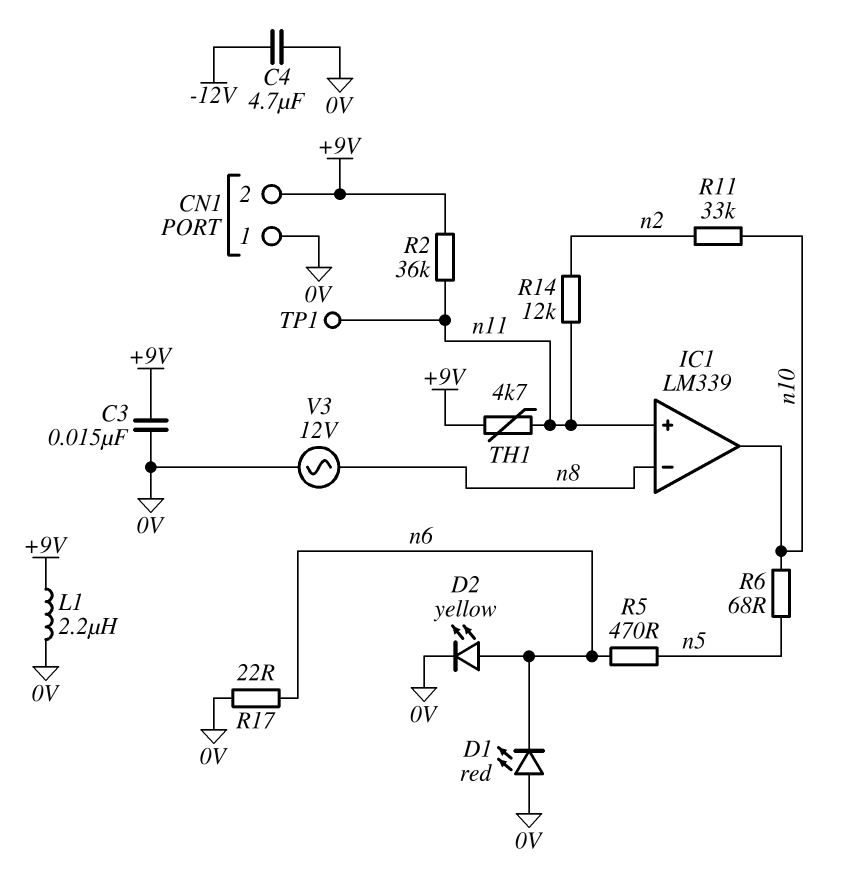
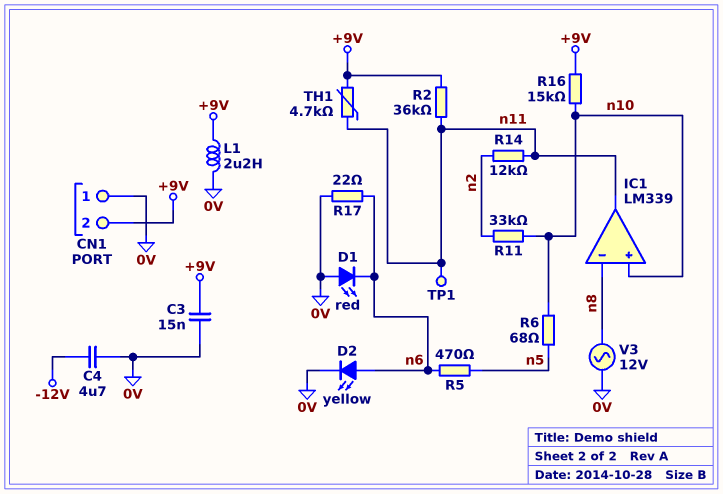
IC1 pin in+: n11 -> n10
IC1 pin out: n10 -> n11
R16: none -> 15k (+9V, n10)

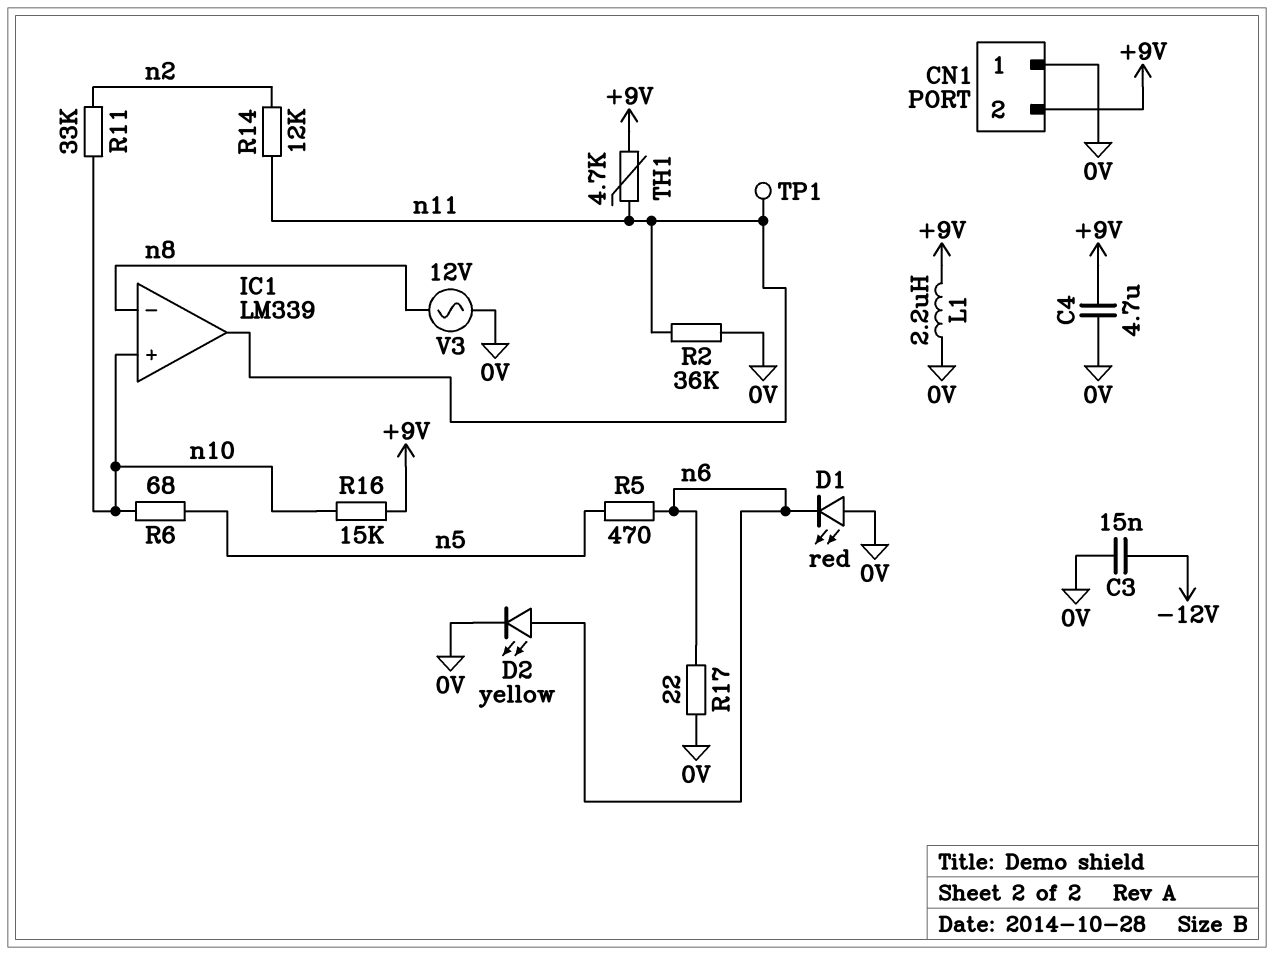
C3: 15nF (+9V, 0V) -> 15nF (-12V, 0V)
C4: 4.7uF (-12V, 0V) -> 4.7uF (+9V, 0V)
R2: 36k (+9V, n11) -> 36k (0V, n11)

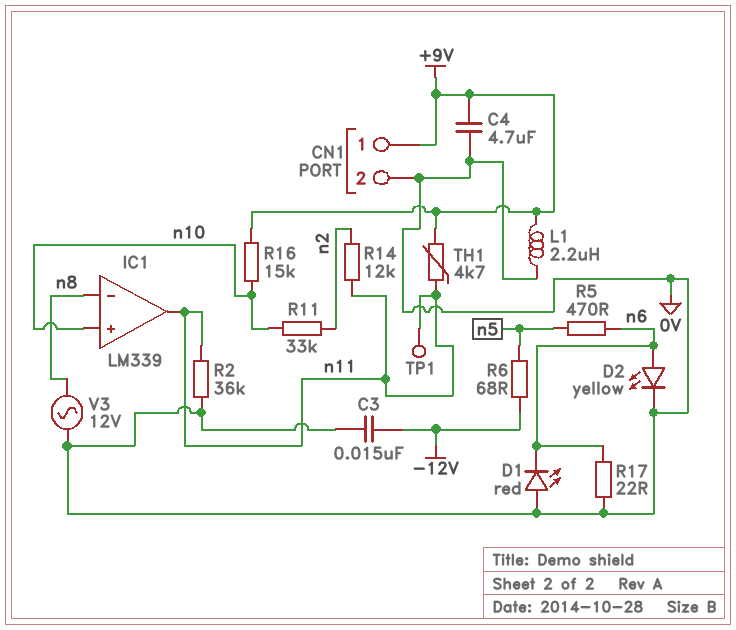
CN1 pin 1: 0V -> +9V
CN1 pin 2: +9V -> 0V
R6: 68 (n5, n10) -> 68 (-12V, n5)

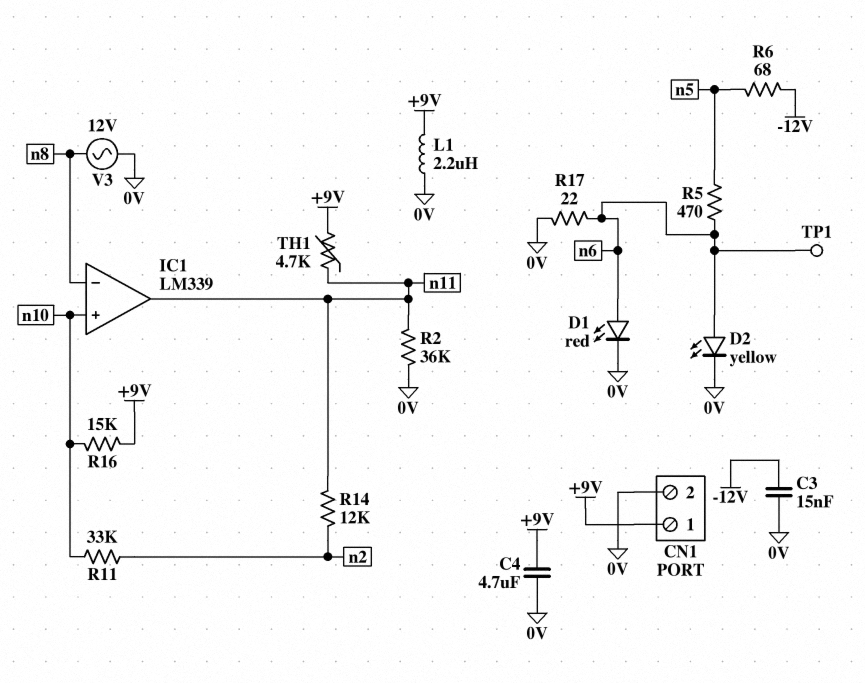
D1: LED red (A 0V, K n6) -> LED red (A n6, K 0V)
TP1: test point (n11) -> test point (n6)

